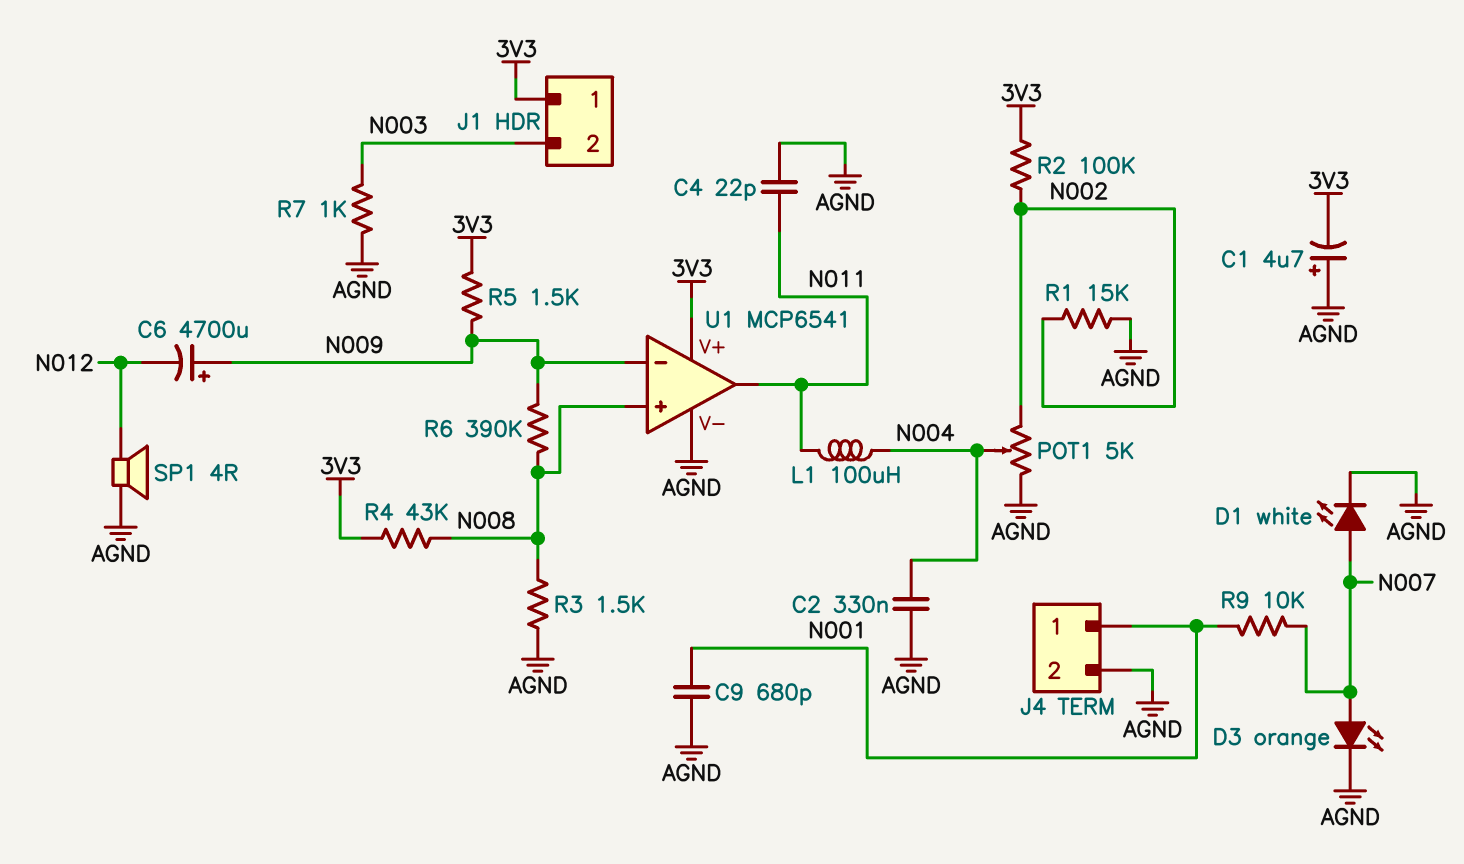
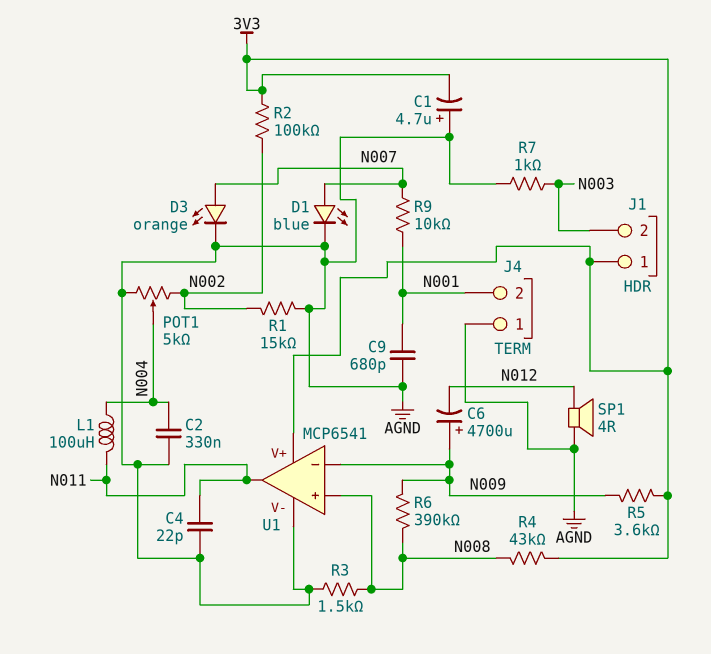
D1: LED white (A N007, K AGND) -> LED blue (A N007, K AGND)
J4 pin 1: N001 -> AGND
J4 pin 2: AGND -> N001
R5: 1.5k (3V3, N009) -> 3.6k (3V3, N009)

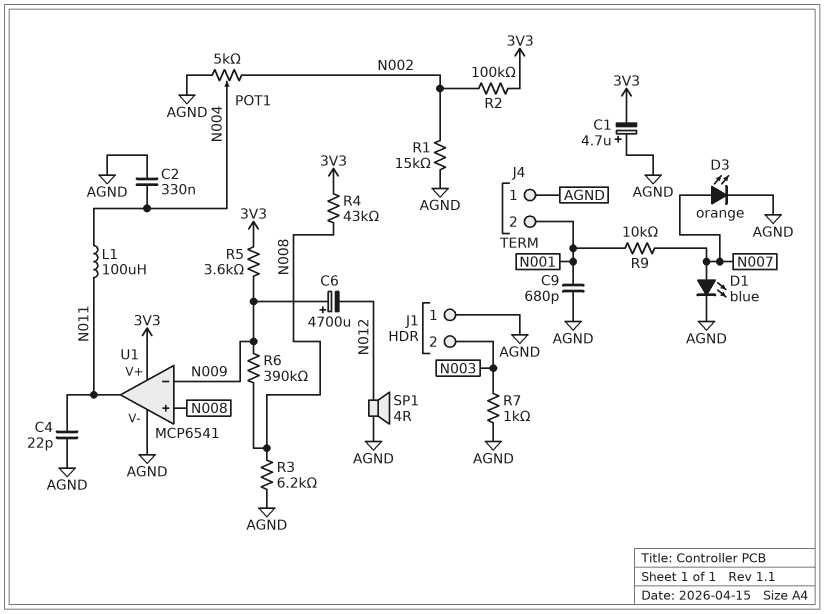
J1 pin 1: 3V3 -> AGND
R3: 1.5k (AGND, N008) -> 6.2k (AGND, N008)

